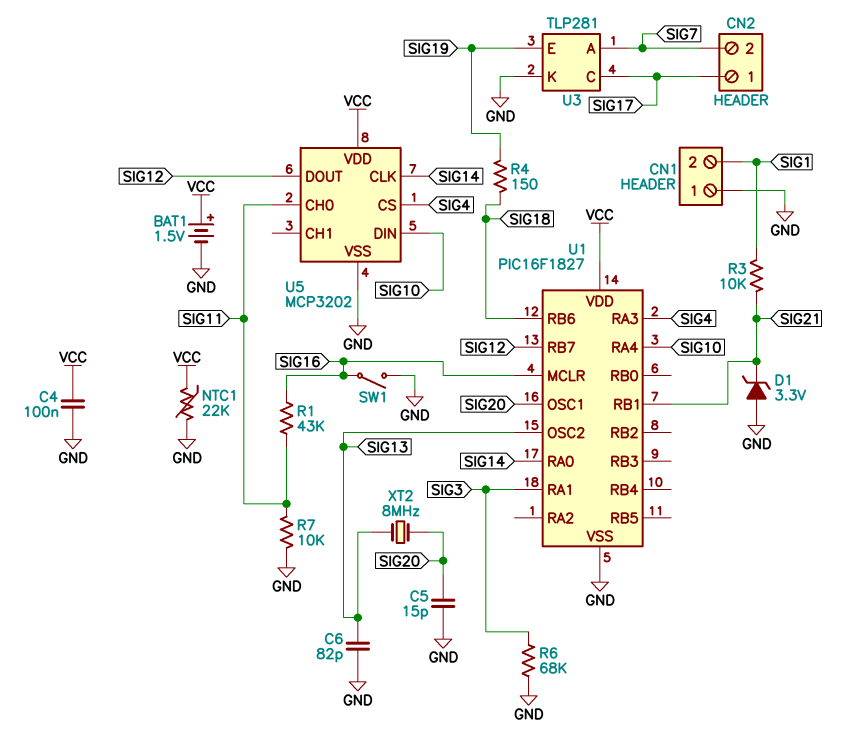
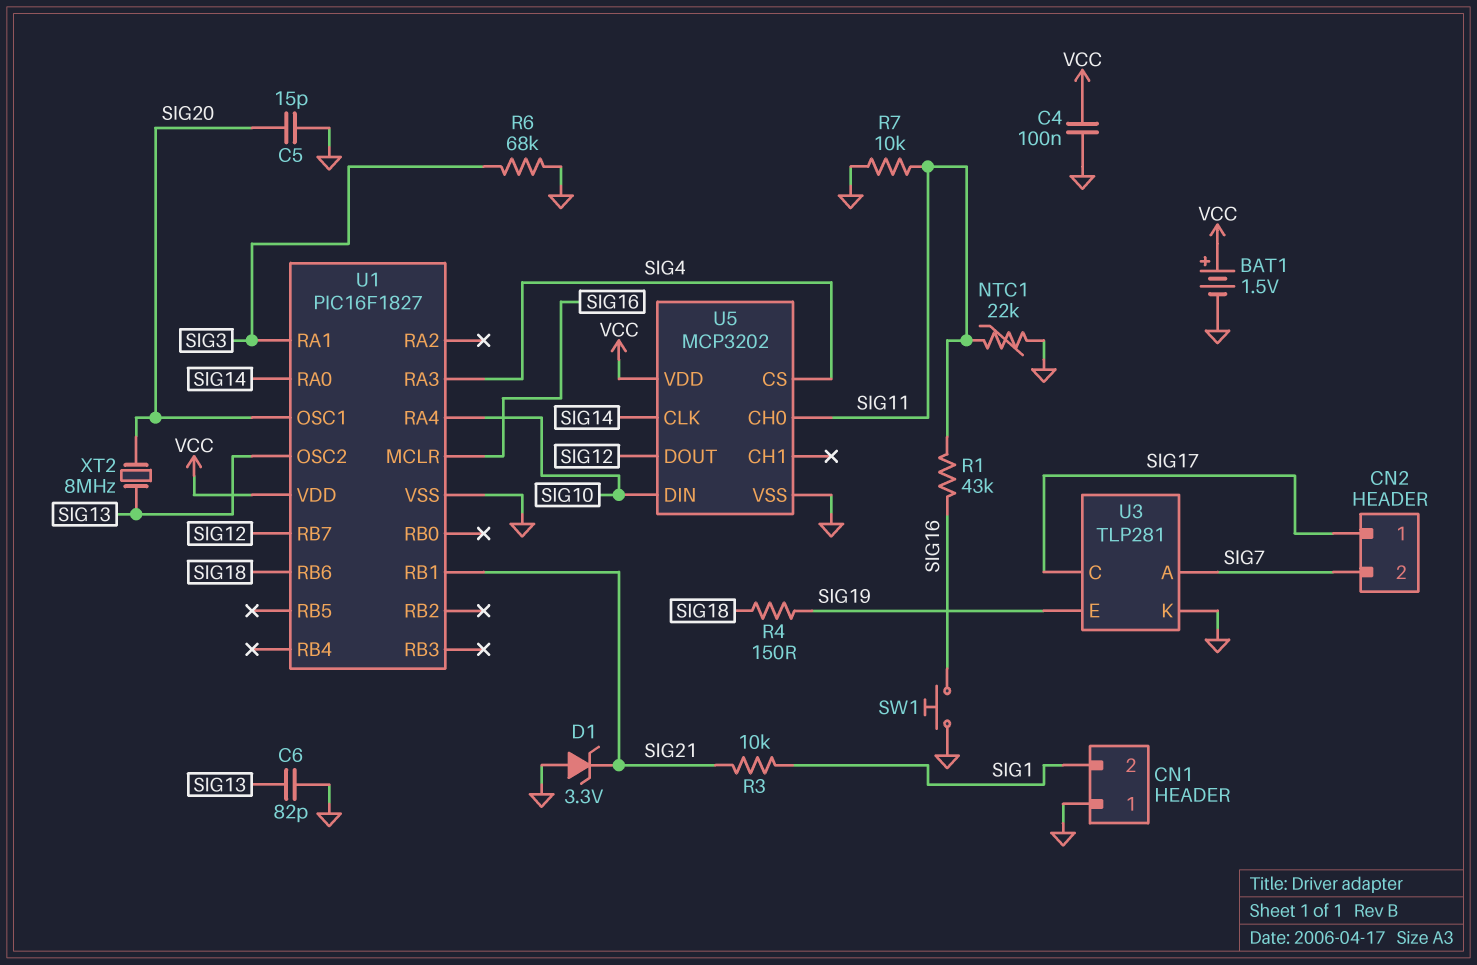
NTC1: 22k (GND, VCC) -> 22k (GND, SIG11)
SW1: switch (GND, SIG16) -> button (GND, SIG16)

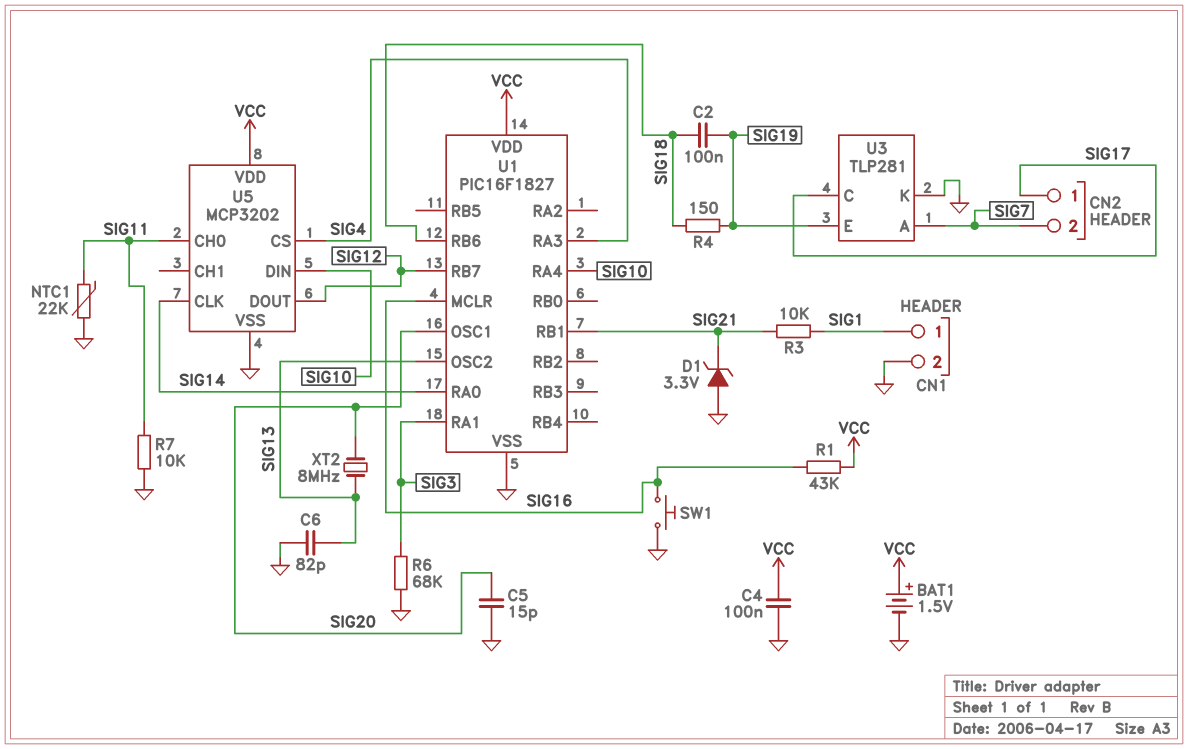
C2: none -> 100nF (SIG18, SIG19)
CN1 pin 1: GND -> SIG1
CN1 pin 2: SIG1 -> GND
R1: 43k (SIG11, SIG16) -> 43k (SIG16, VCC)

